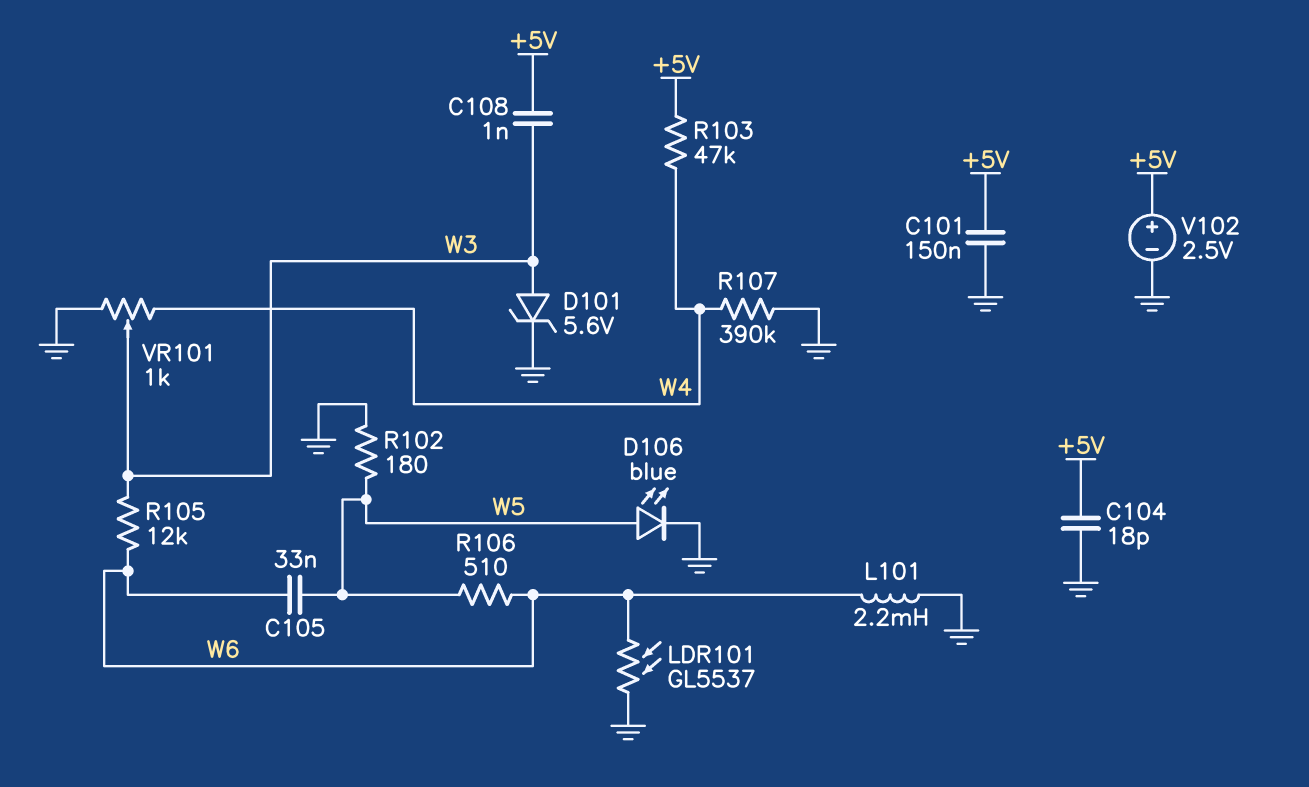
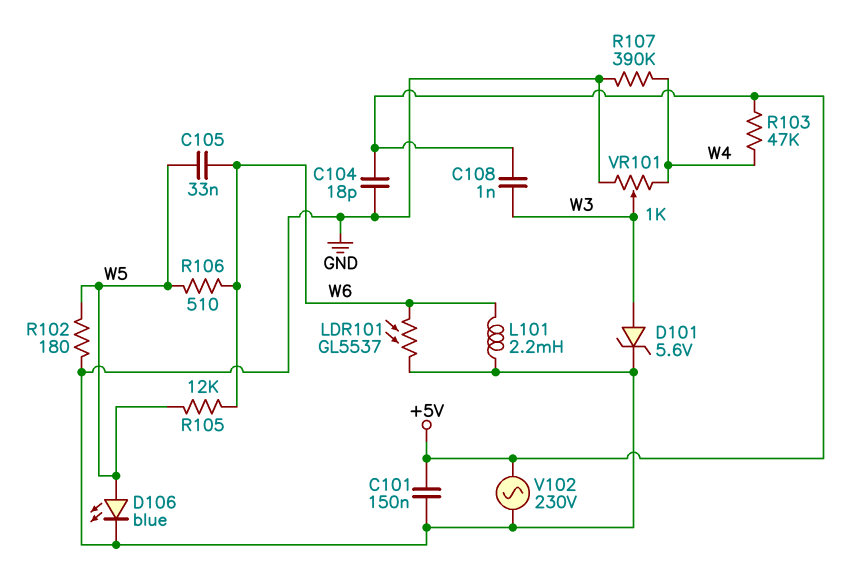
R105: 12k (W3, W6) -> 12k (W5, W6)
V102: 2.5V (plus +5V, minus GND) -> AC 230V (+5V, GND)

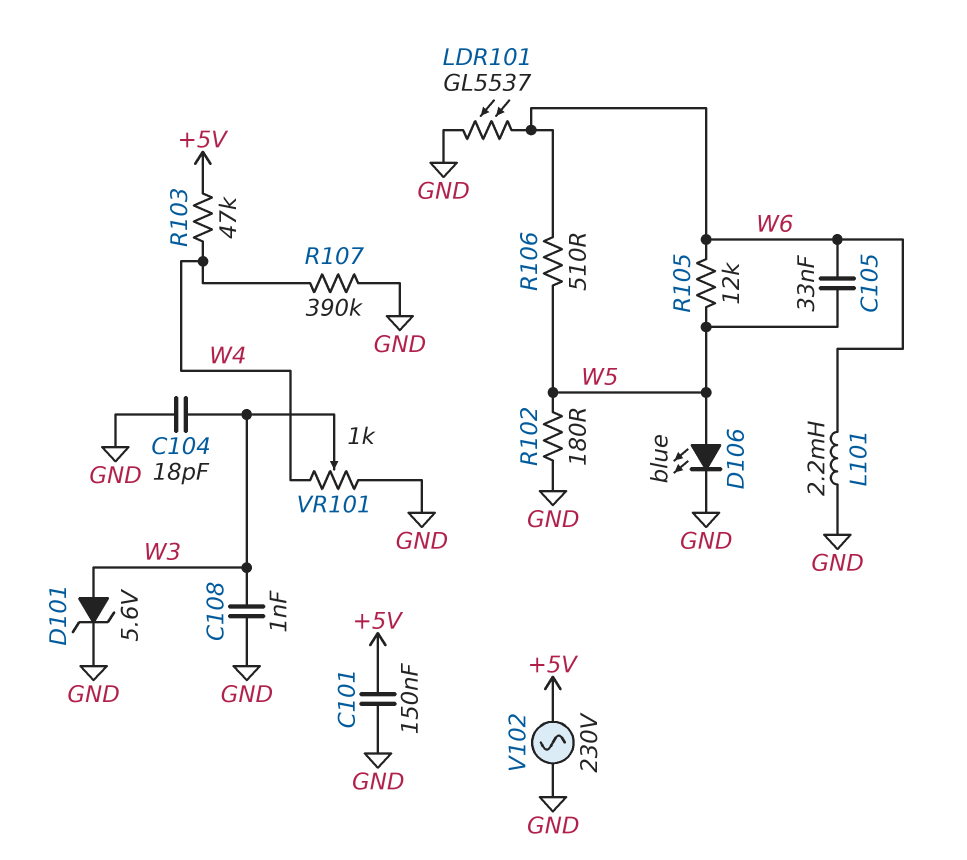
C104: 18pF (+5V, GND) -> 18pF (GND, W3)
C108: 1nF (+5V, W3) -> 1nF (GND, W3)

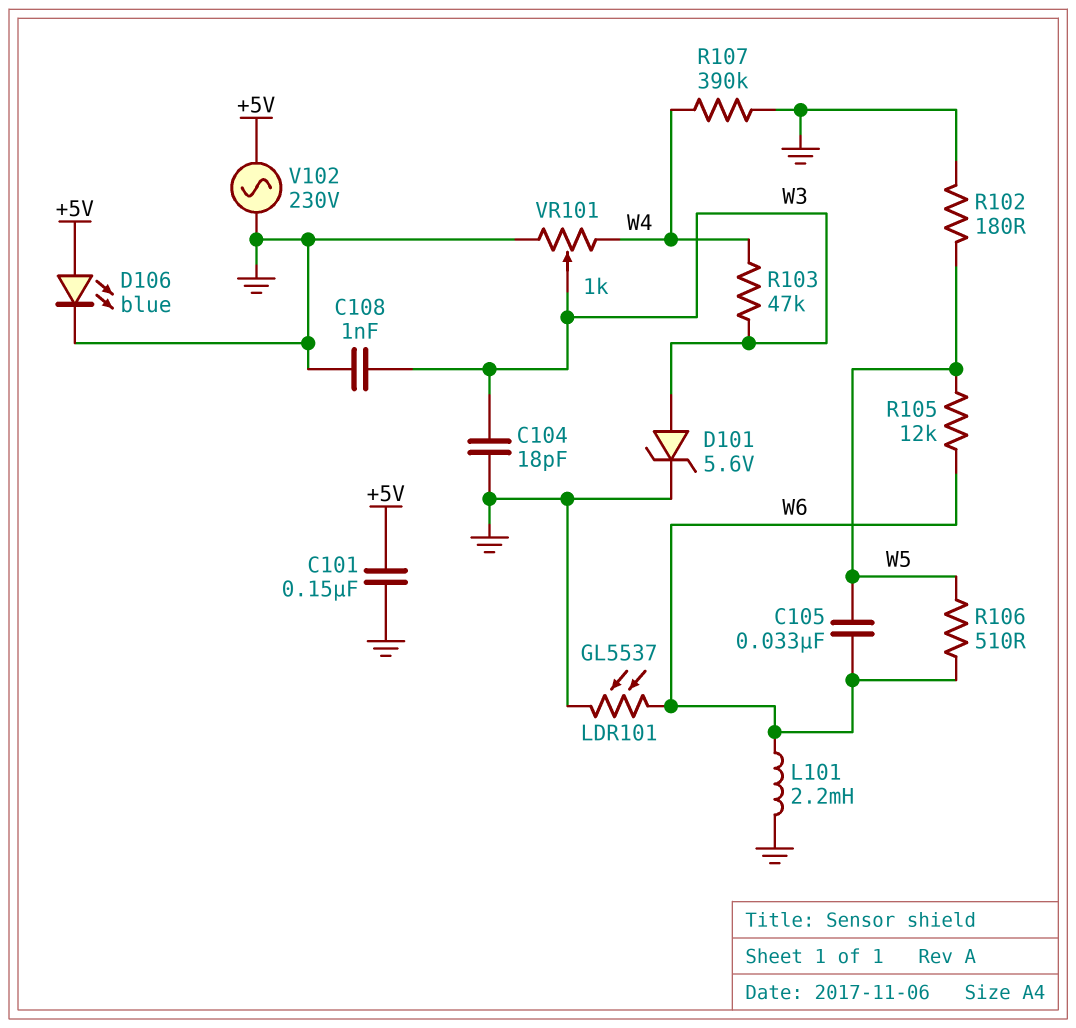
D106: LED blue (A W5, K GND) -> LED blue (A +5V, K GND)
R103: 47k (+5V, W4) -> 47k (W3, W4)

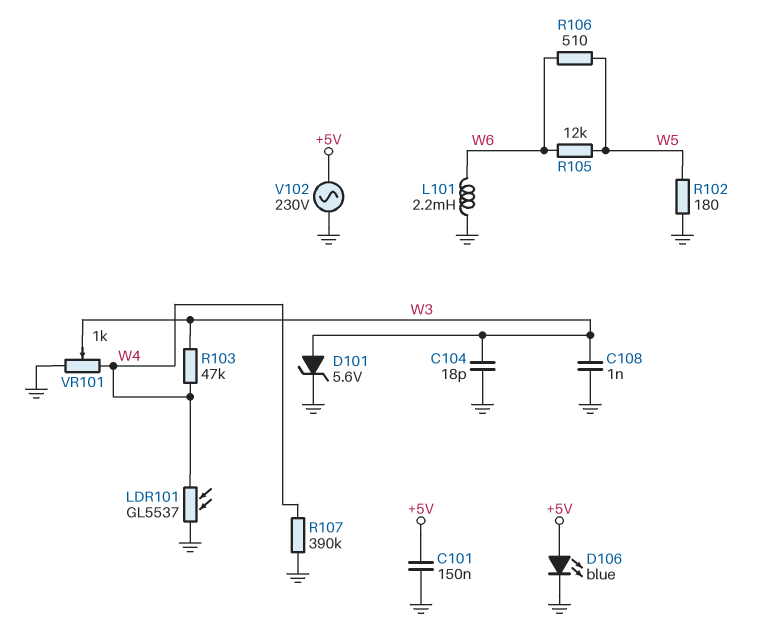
C105: 33nF (W5, W6) -> none
LDR101: GL5537 (GND, W6) -> GL5537 (GND, W4)

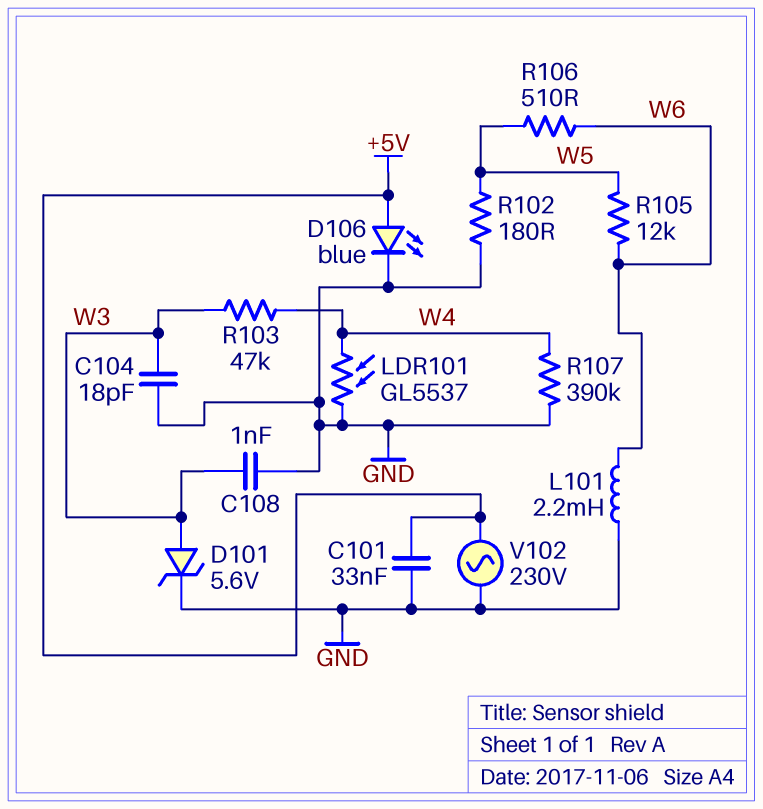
C101: 150nF (+5V, GND) -> 33nF (+5V, GND)
VR101: 1k (GND, W4, wiper W3) -> none

